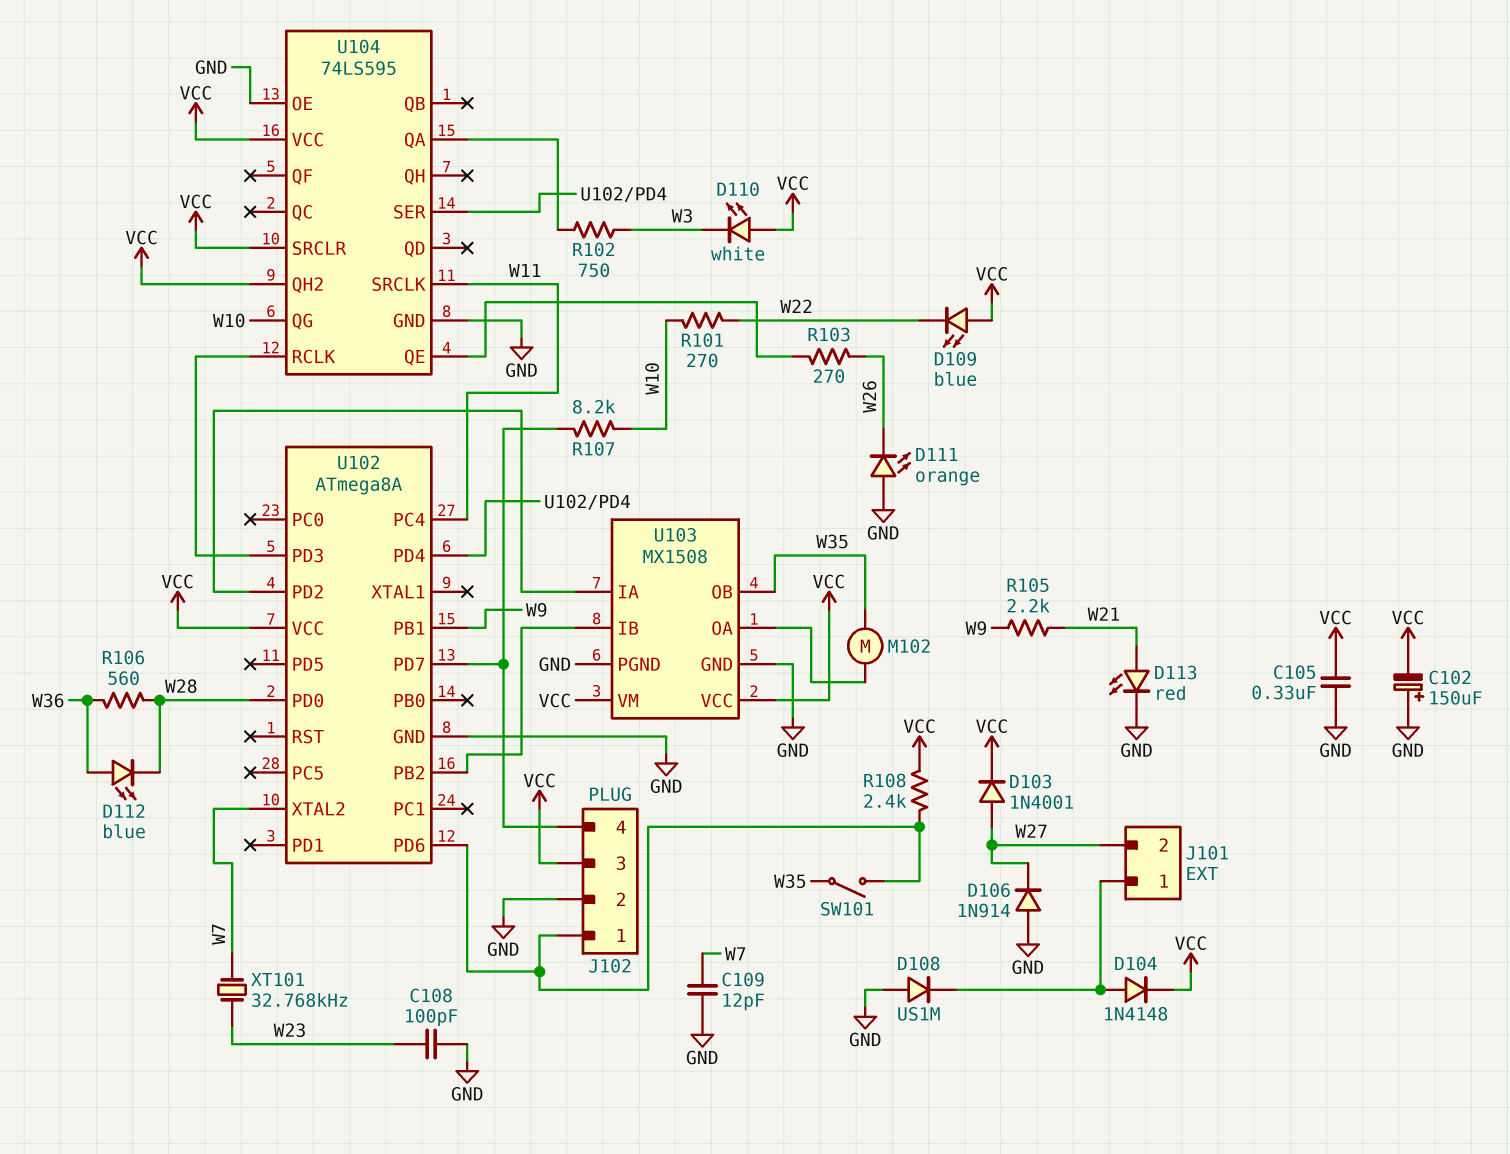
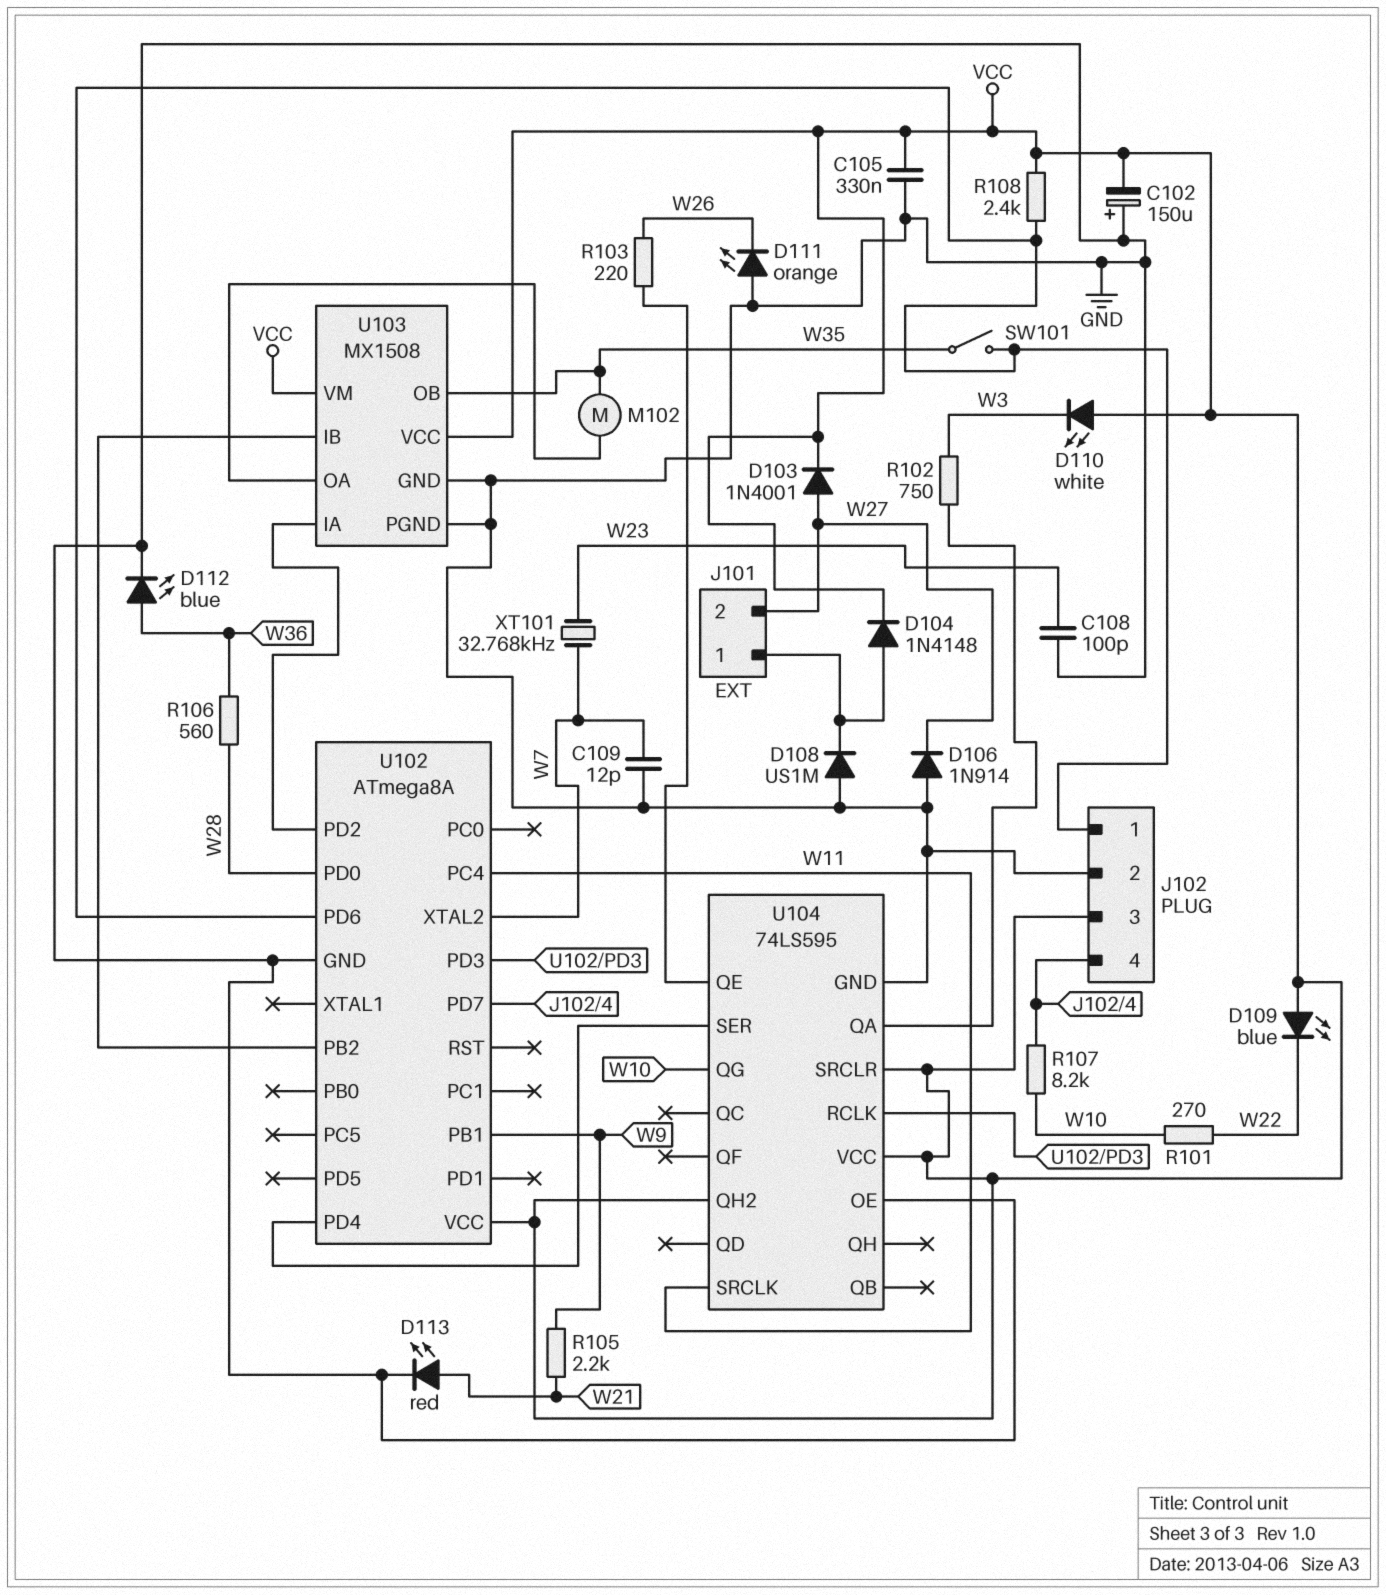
D112: LED blue (A W36, K W28) -> LED blue (A W36, K GND)
R103: 270 (U104/QE, W26) -> 220 (U104/QE, W26)

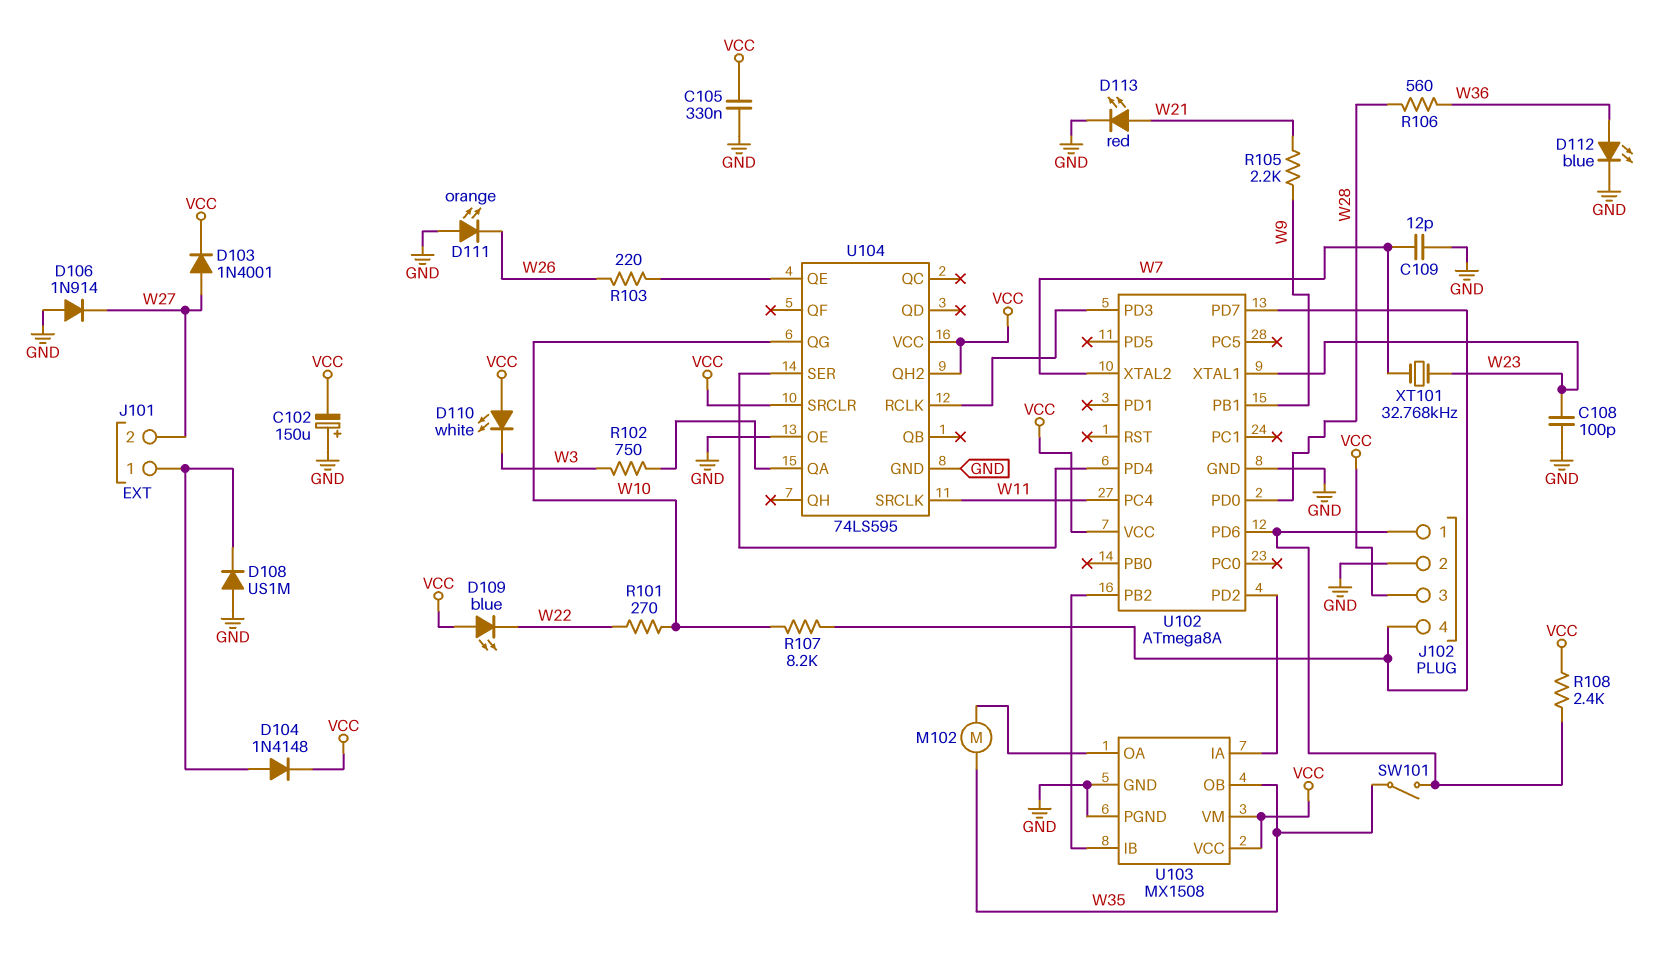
U102 pin XTAL1: none -> W23

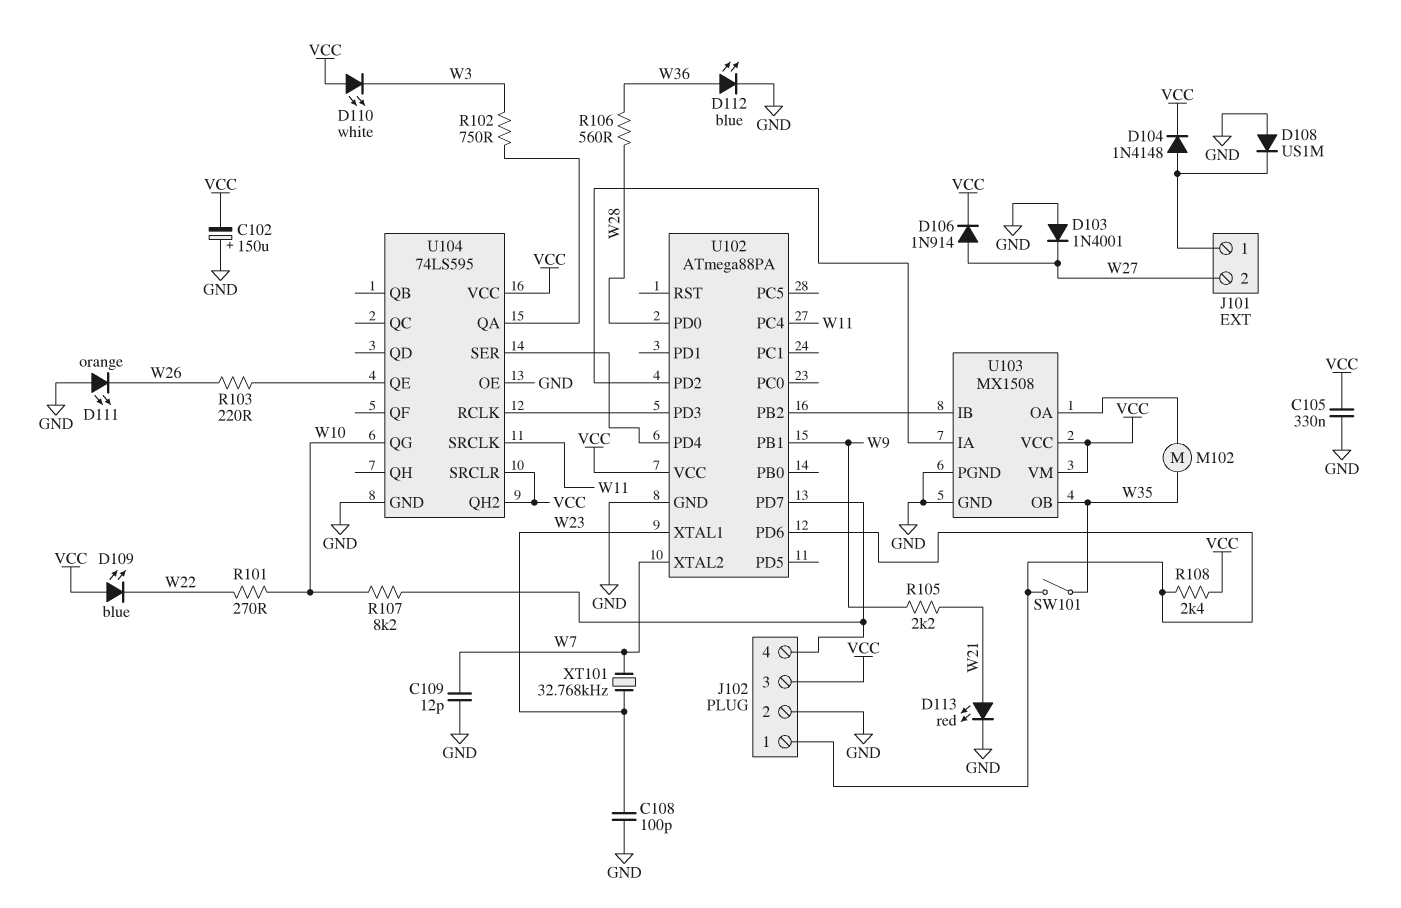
D103: diode 1N4001 (A W27, K VCC) -> diode 1N4001 (A GND, K W27)
D106: diode 1N914 (A GND, K W27) -> diode 1N914 (A W27, K VCC)
U102: ATmega8A -> ATmega88PA

